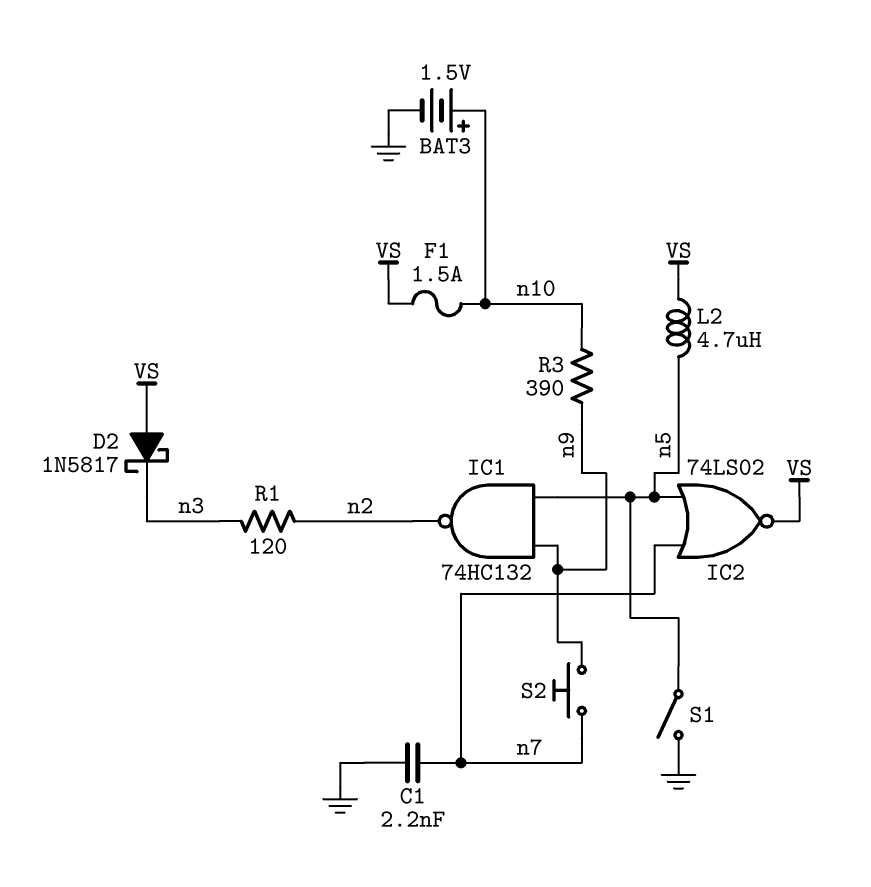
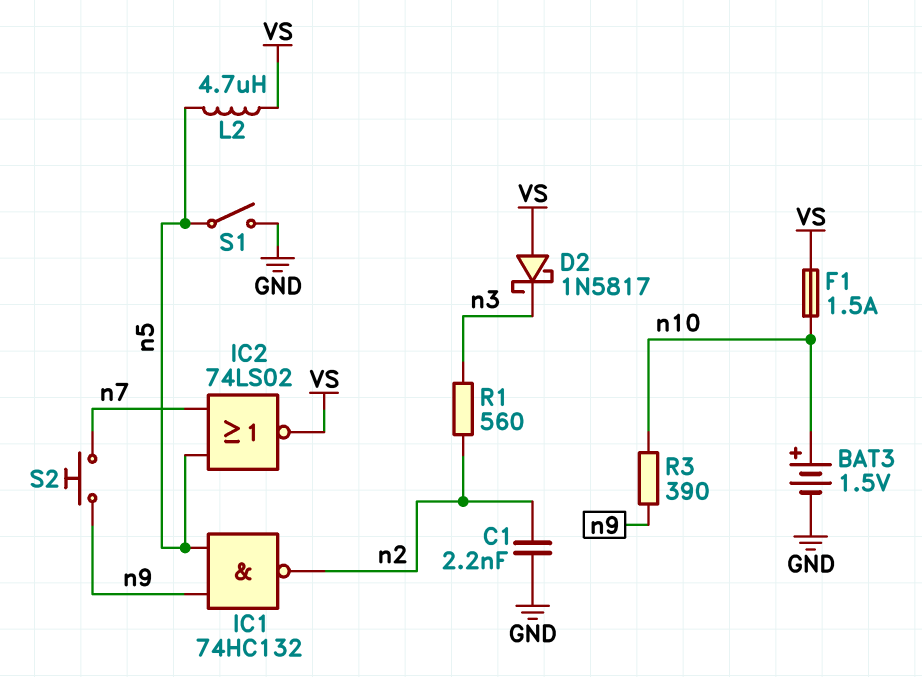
C1: 2.2nF (GND, n7) -> 2.2nF (GND, n2)
R1: 120 (n2, n3) -> 560 (n2, n3)

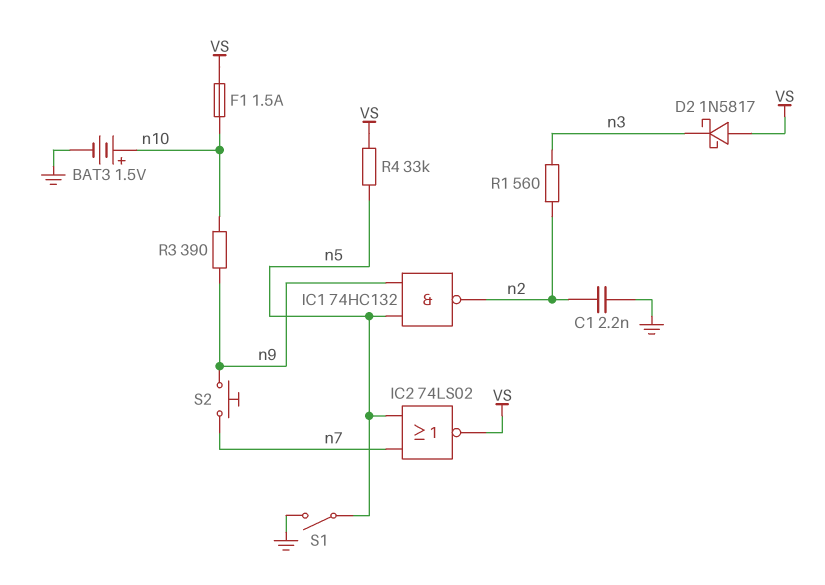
L2: 4.7uH (VS, n5) -> none
R4: none -> 33k (VS, n5)

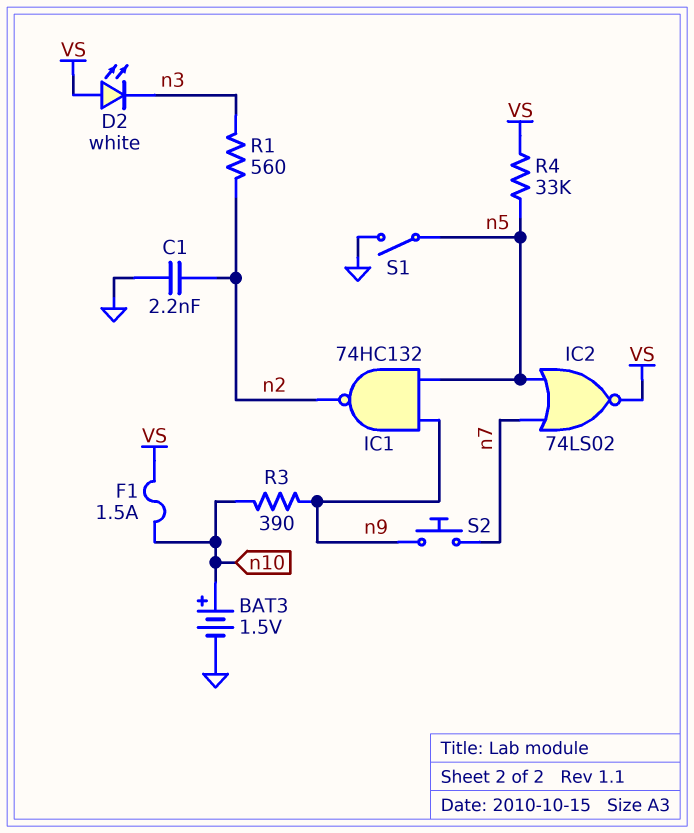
D2: schottky 1N5817 (A VS, K n3) -> LED white (A VS, K n3)

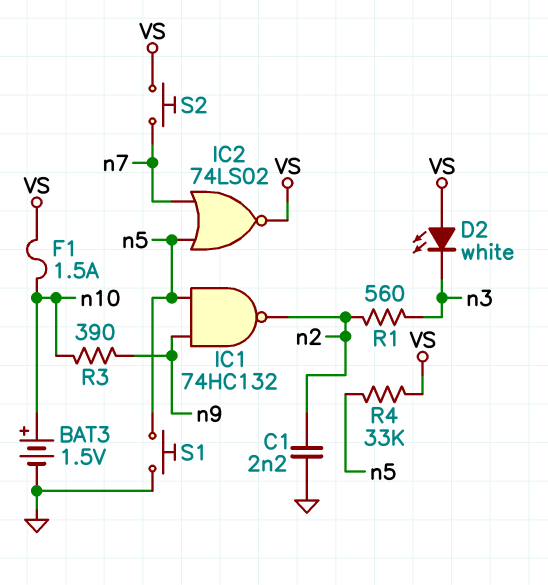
S1: switch (GND, n5) -> button (GND, n5)
S2: button (n7, n9) -> button (VS, n7)

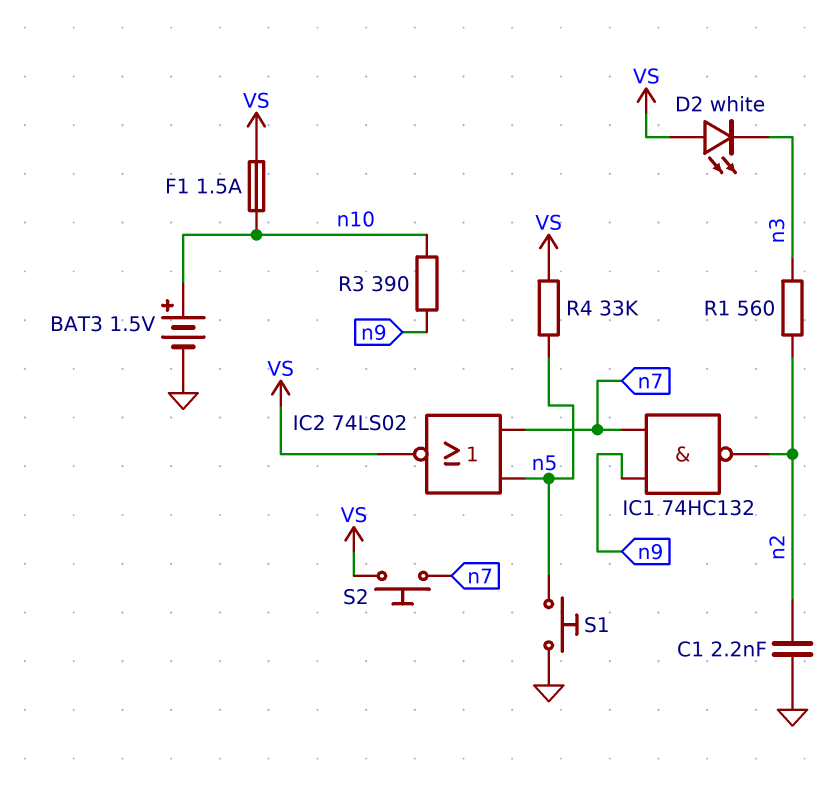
IC1: NAND 74HC132 (in n5, in n9, out n2) -> NAND 74HC132 (in n7, in n9, out n2)

